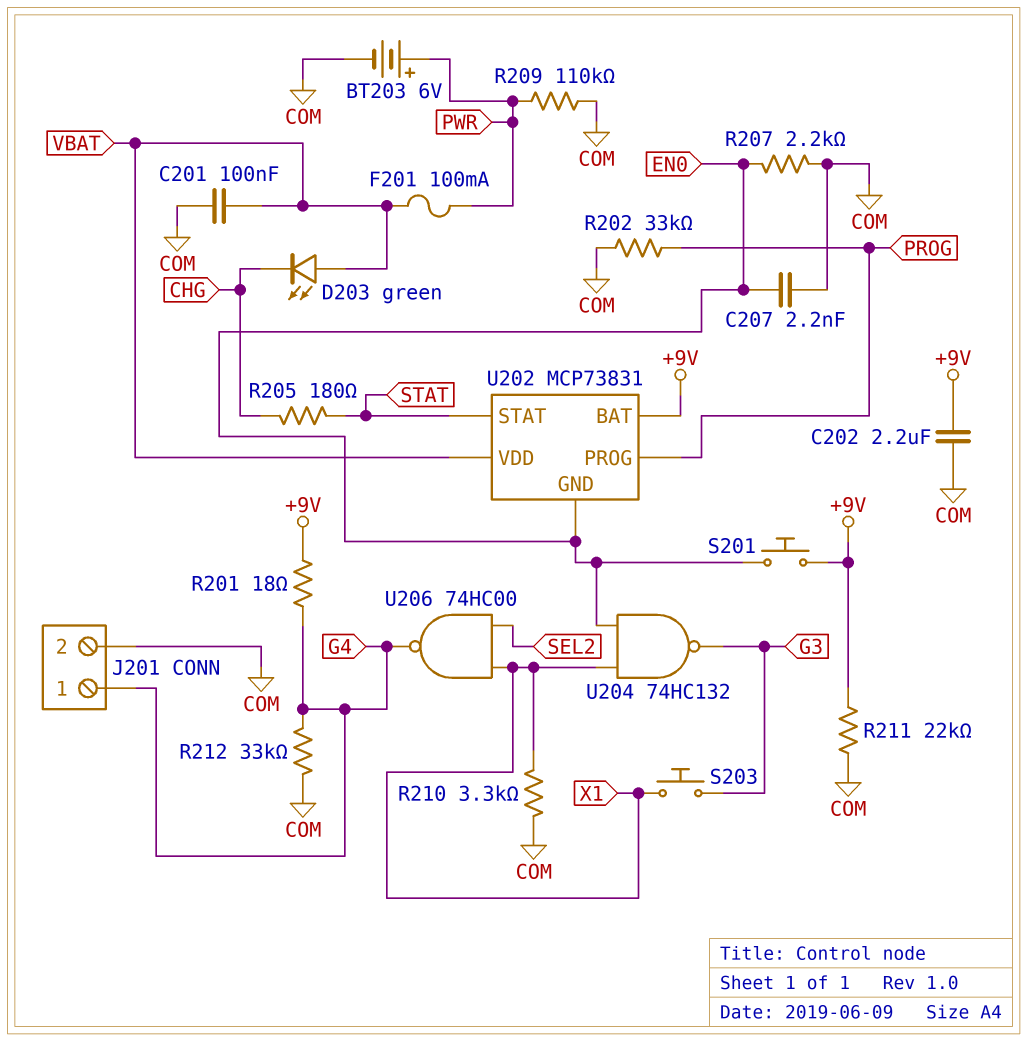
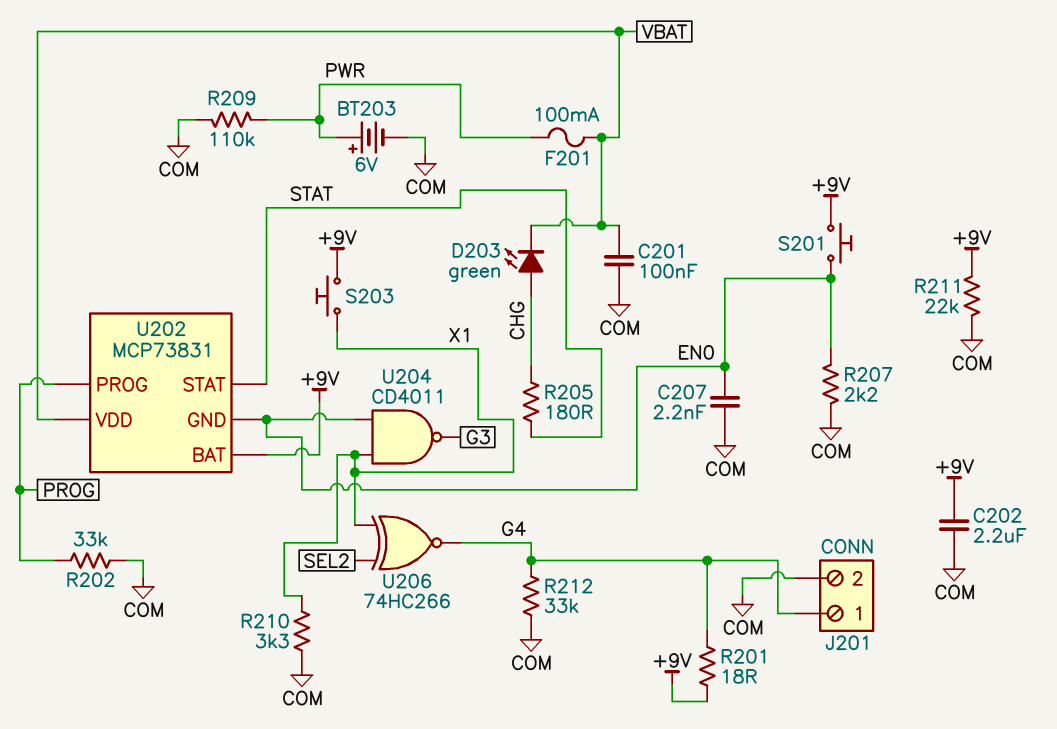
D203: LED green (A VBAT, K CHG) -> LED green (A CHG, K VBAT)
S203: button (G3, X1) -> button (+9V, X1)
U204: NAND 74HC132 (in EN0, in X1, out G3) -> NAND CD4011 (in EN0, in X1, out G3)
U206: NAND 74HC00 (in SEL2, in X1, out G4) -> XNOR 74HC266 (in SEL2, in X1, out G4)

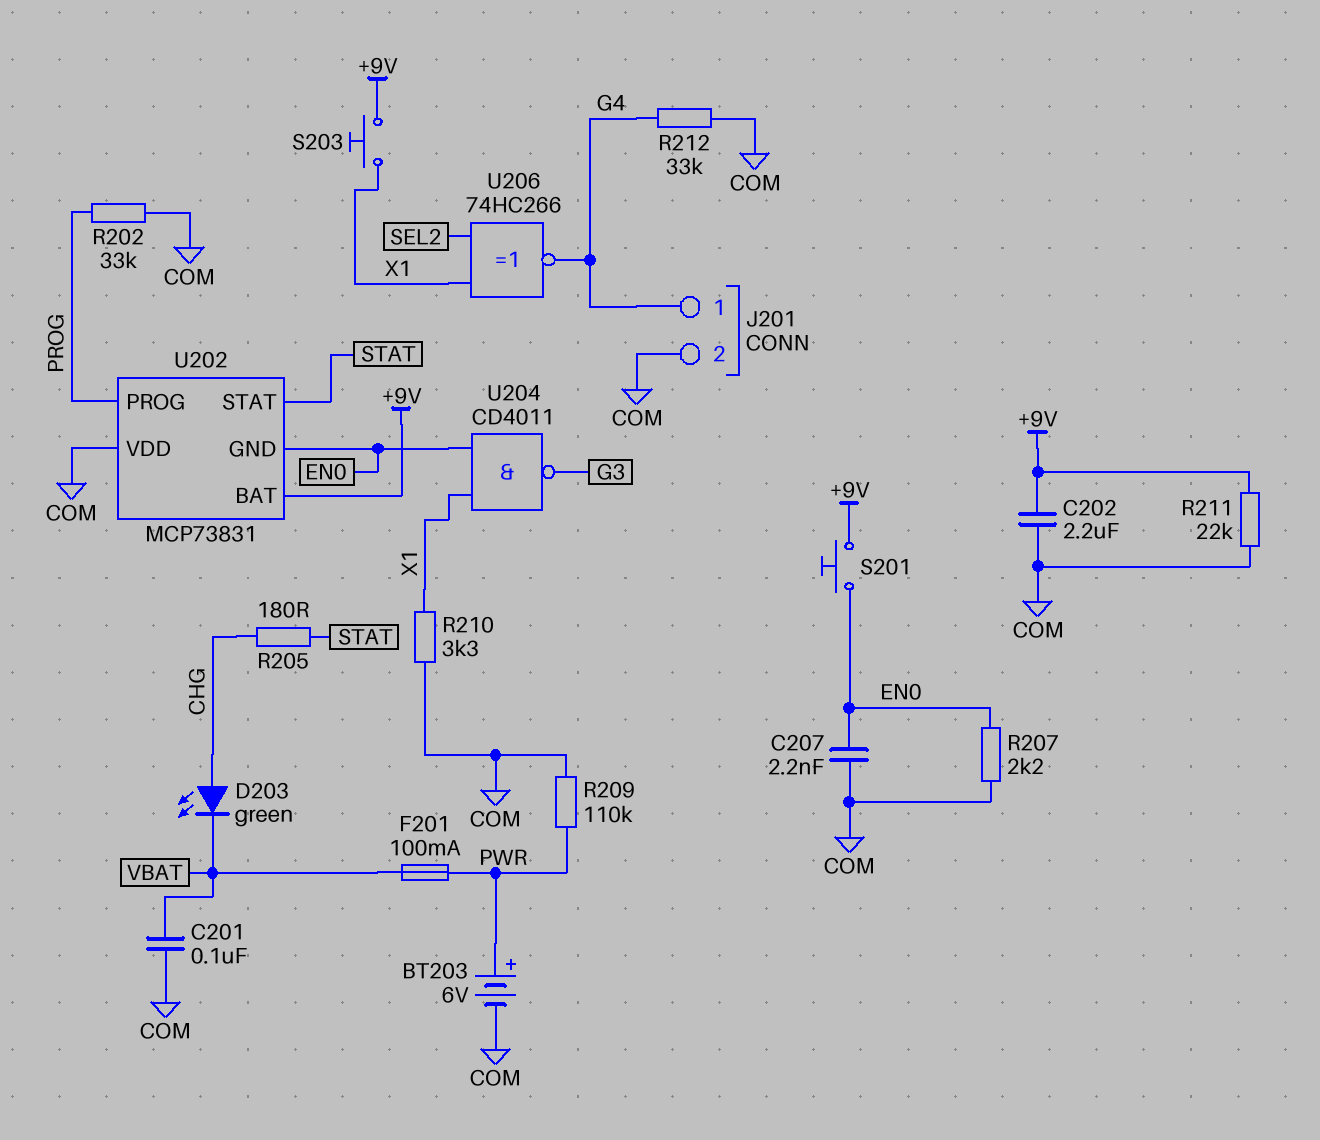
R201: 18 (+9V, G4) -> none
U202 pin VDD: VBAT -> COM

